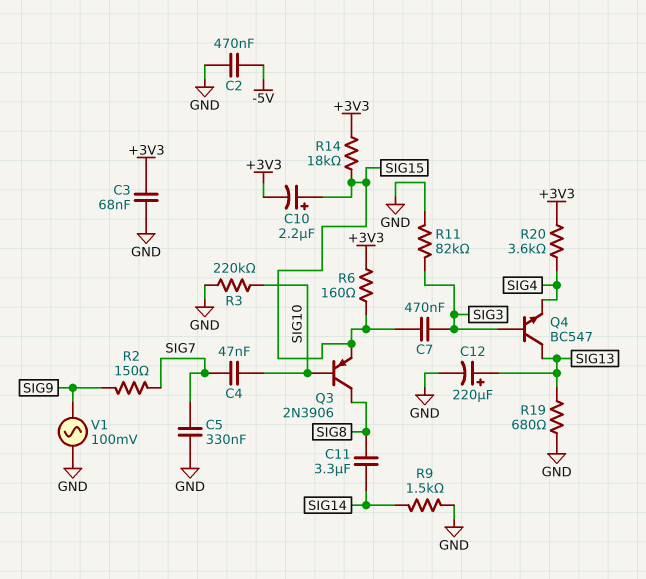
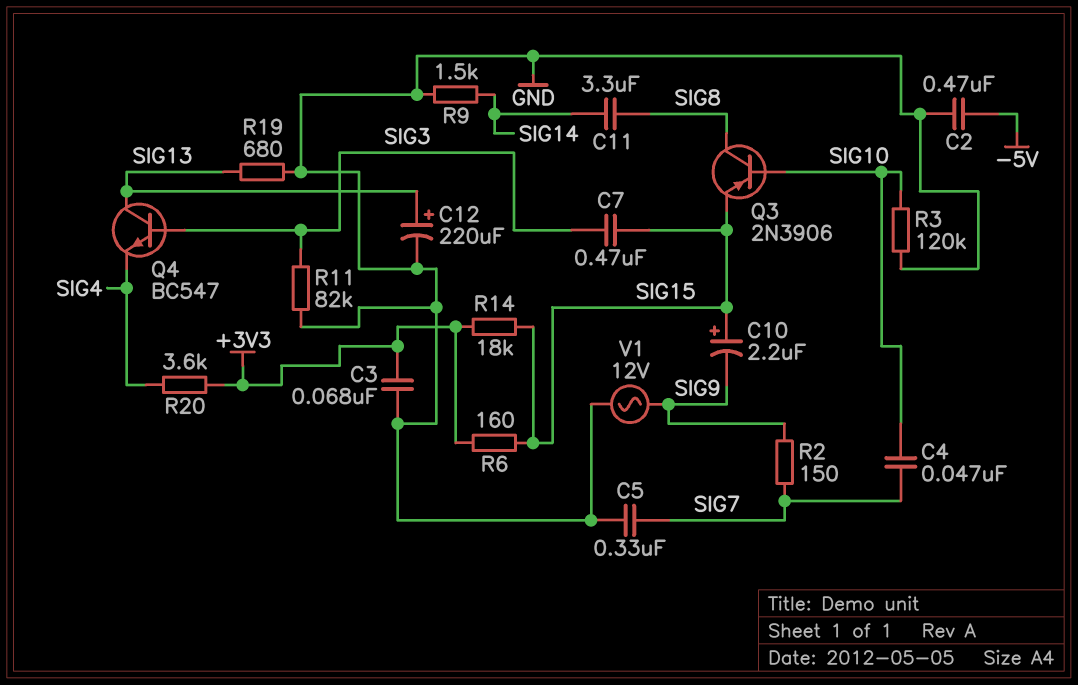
C10: 2.2uF (plus SIG15, minus +3V3) -> 2.2uF (plus SIG15, minus SIG9)
R3: 220k (GND, SIG10) -> 120k (GND, SIG10)
V1: AC 100mV (GND, SIG9) -> AC 12V (GND, SIG9)

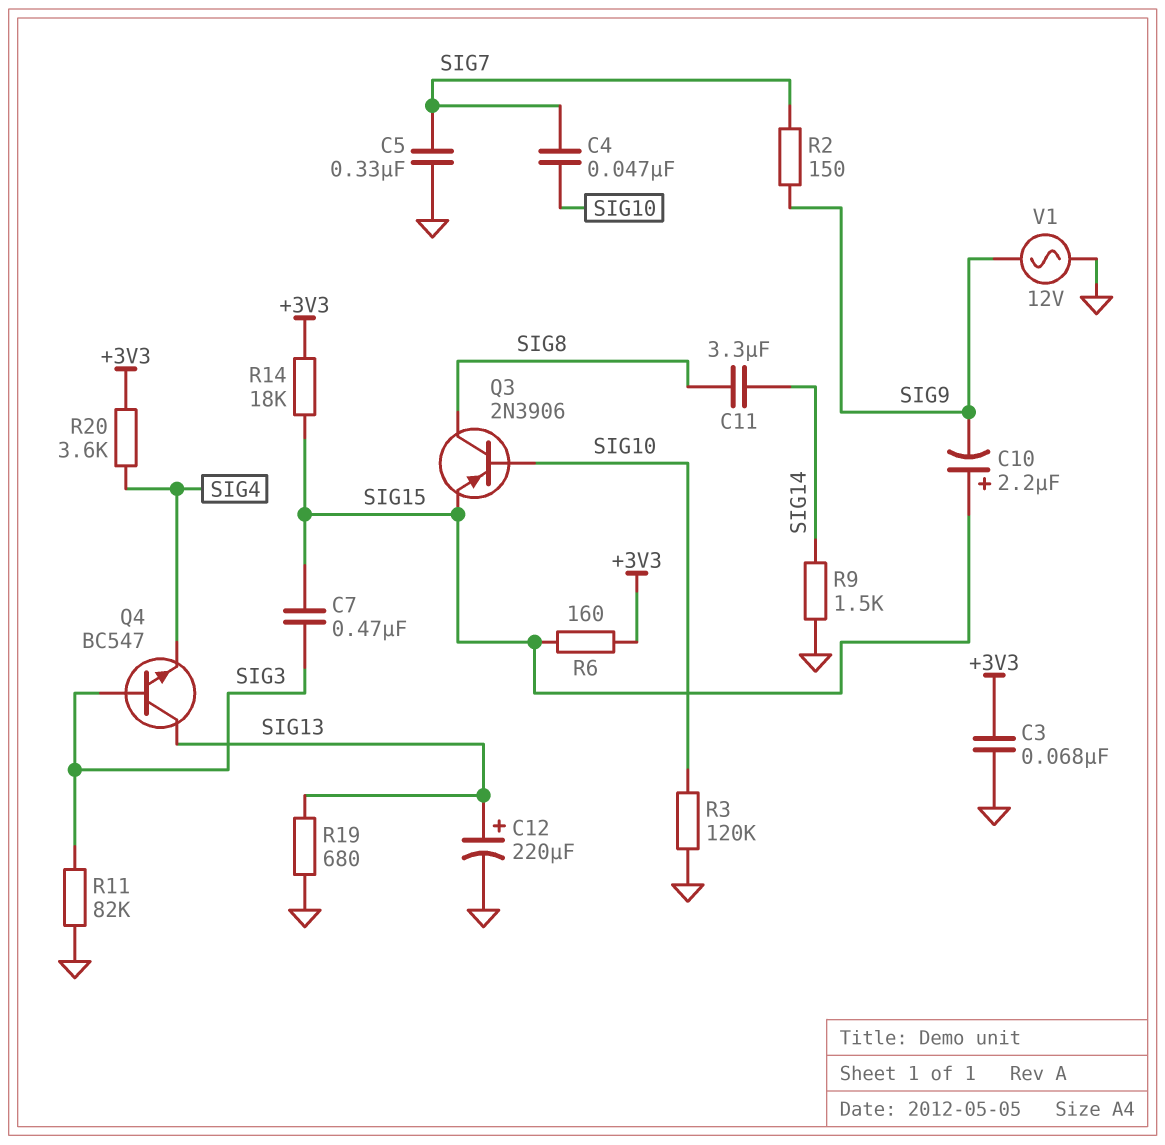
C2: 470nF (-5V, GND) -> none

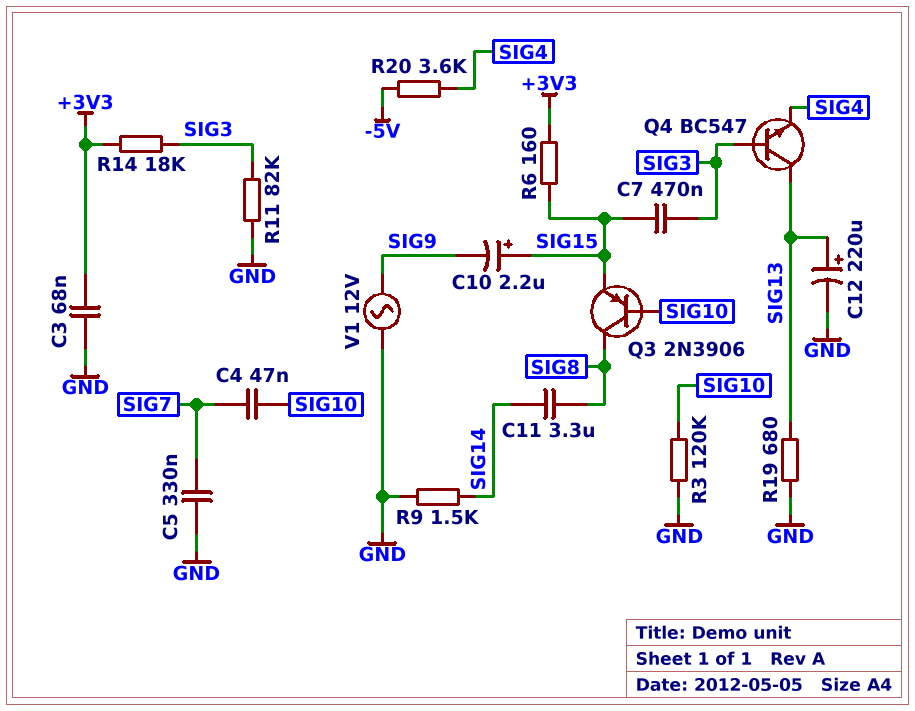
R2: 150 (SIG7, SIG9) -> none
R14: 18k (+3V3, SIG15) -> 18k (+3V3, SIG3)
R20: 3.6k (+3V3, SIG4) -> 3.6k (-5V, SIG4)

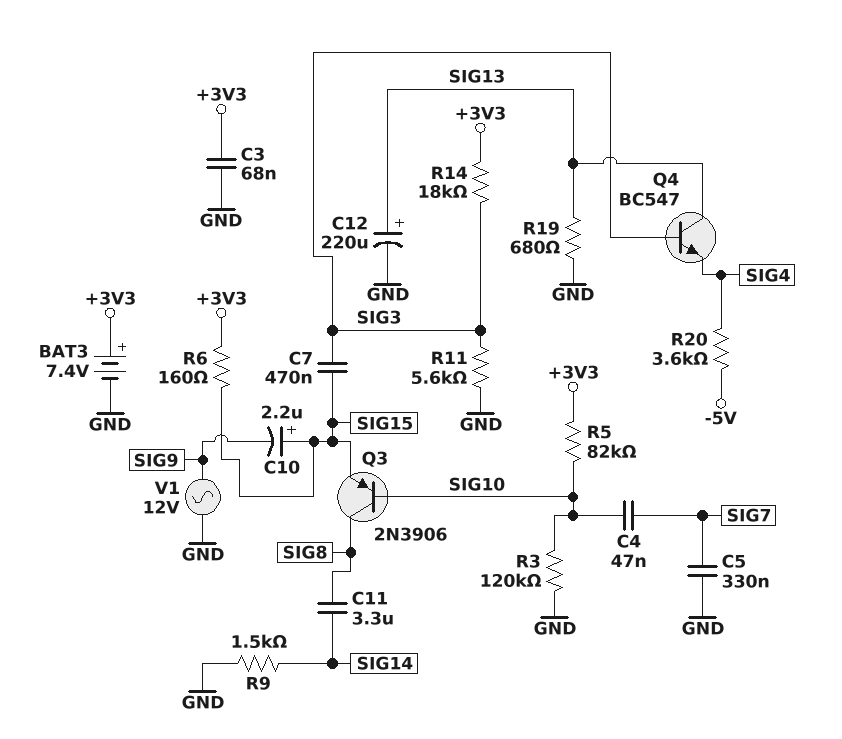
BAT3: none -> 7.4V (plus +3V3, minus GND)
R5: none -> 82k (+3V3, SIG10)
R11: 82k (GND, SIG3) -> 5.6k (GND, SIG3)

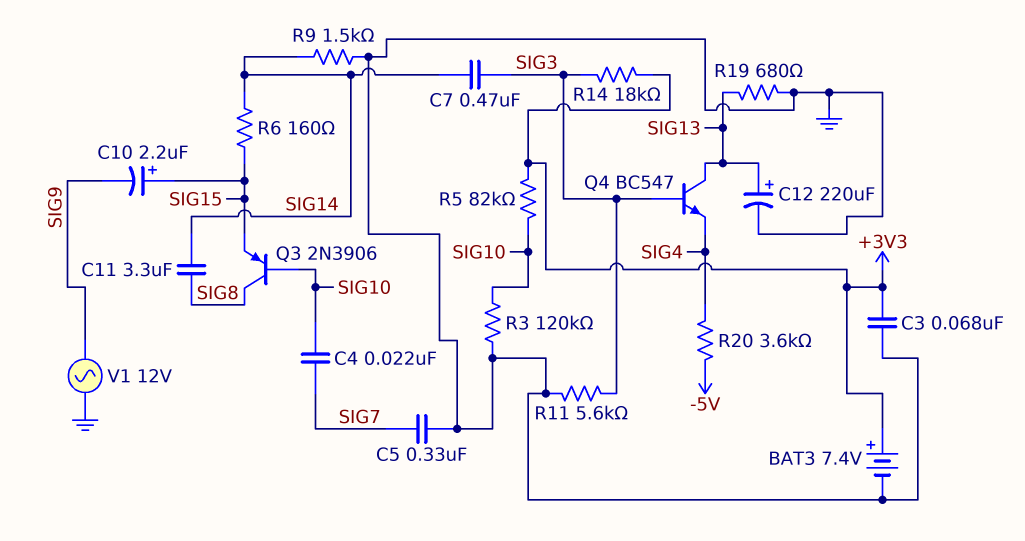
C4: 47nF (SIG7, SIG10) -> 22nF (SIG7, SIG10)
C7: 470nF (SIG3, SIG15) -> 470nF (SIG3, SIG14)
R6: 160 (+3V3, SIG15) -> 160 (SIG14, SIG15)

